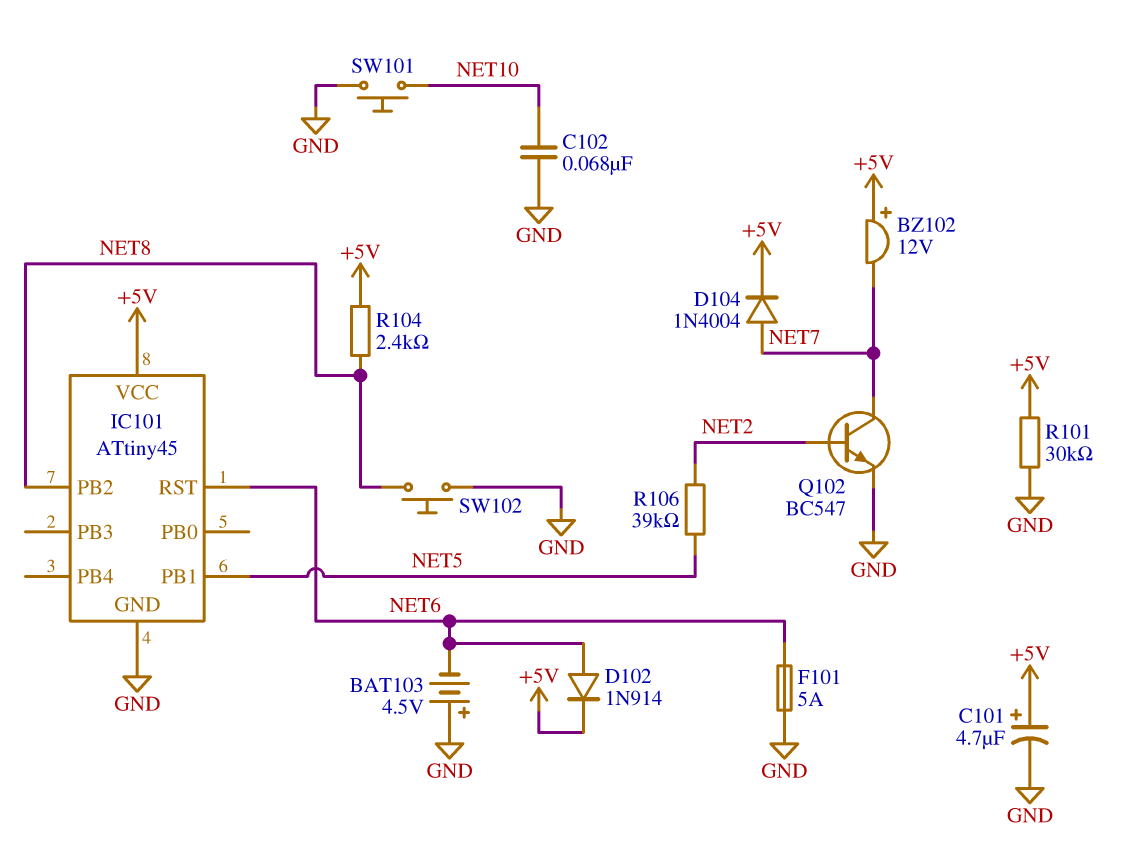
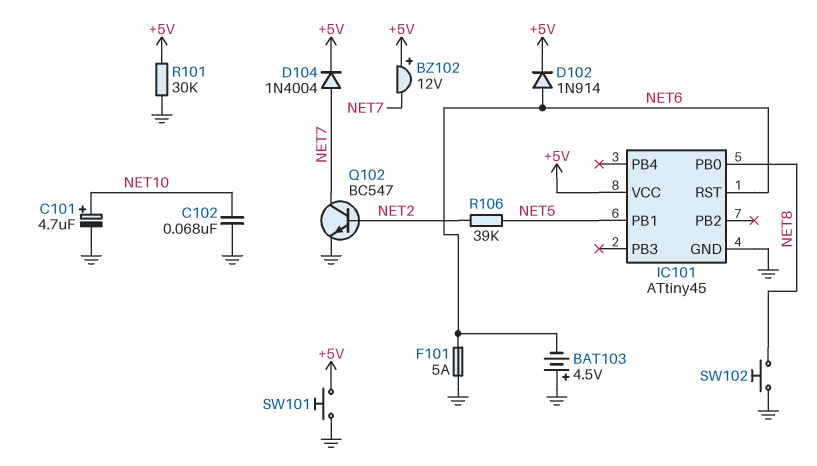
C101: 4.7uF (plus +5V, minus GND) -> 4.7uF (plus NET10, minus GND)
IC101 pin PB0: none -> NET8
IC101 pin PB2: NET8 -> none
R104: 2.4k (+5V, NET8) -> none
SW101: button (GND, NET10) -> button (+5V, GND)

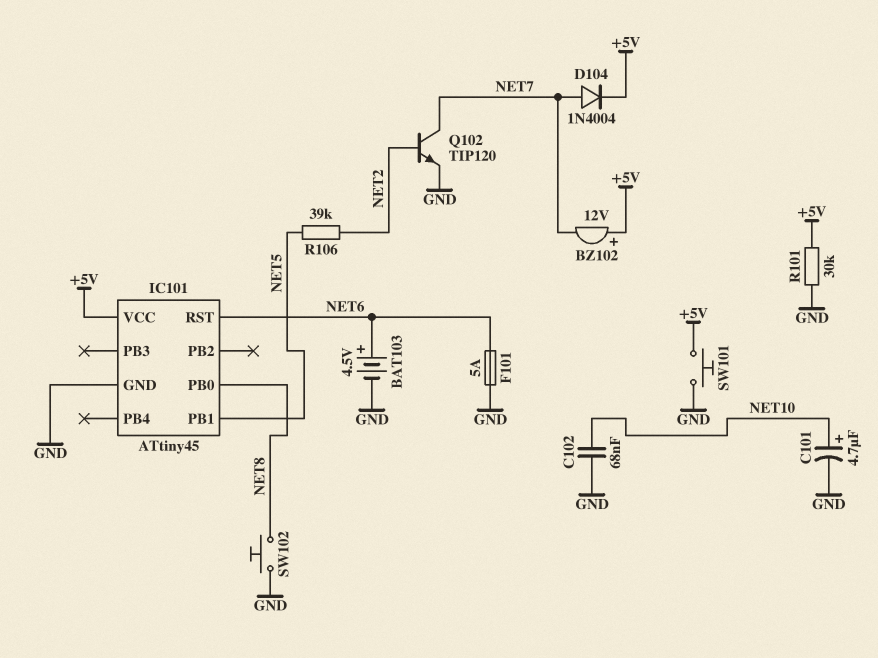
BAT103: 4.5V (plus GND, minus NET6) -> 4.5V (plus NET6, minus GND)
D102: diode 1N914 (A NET6, K +5V) -> none
Q102: NPN BC547 (B NET2, C NET7, E GND) -> NPN TIP120 (B NET2, C NET7, E GND)

